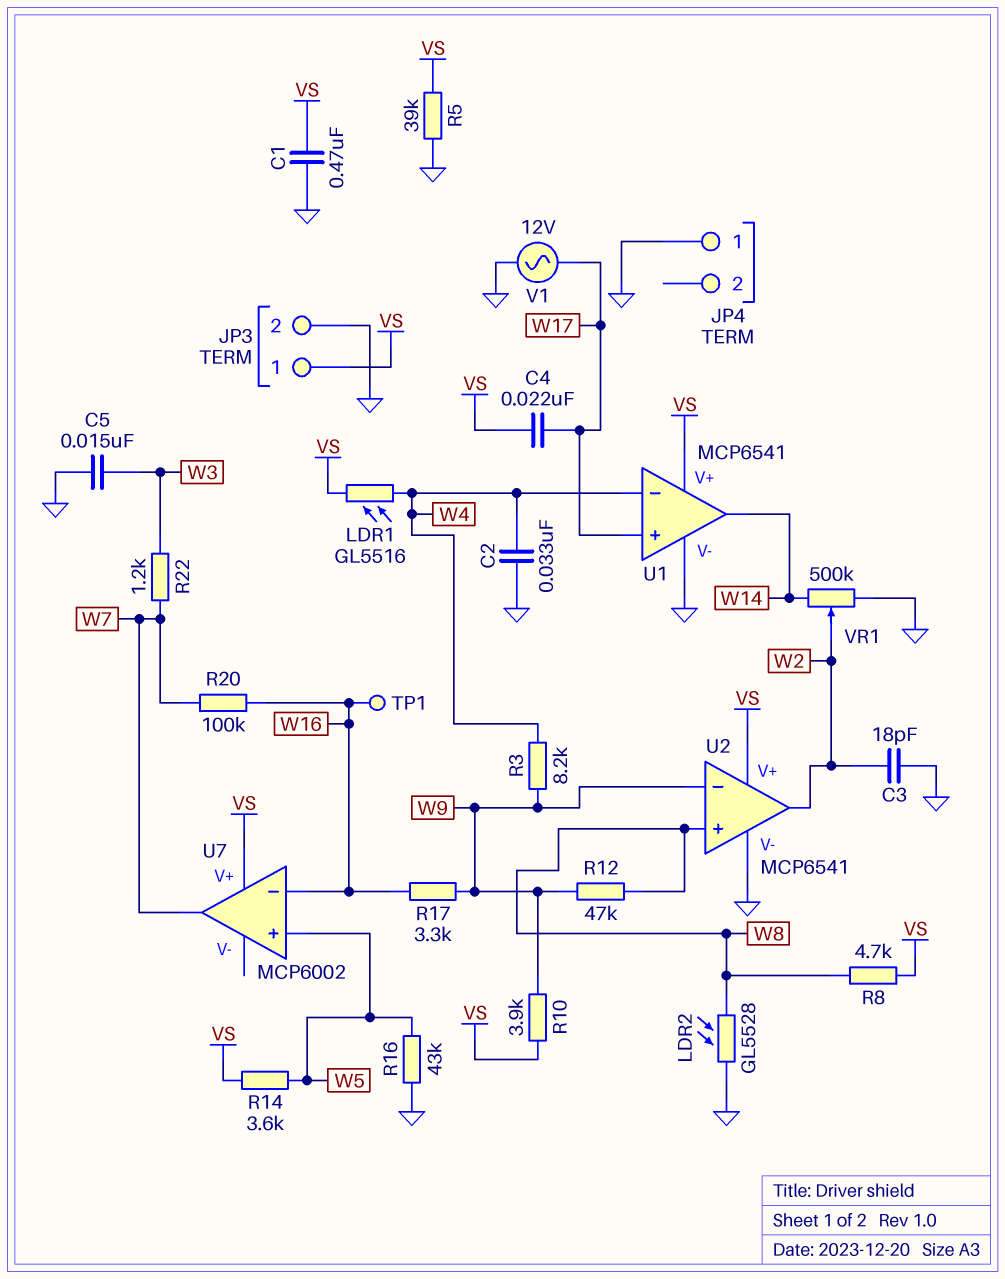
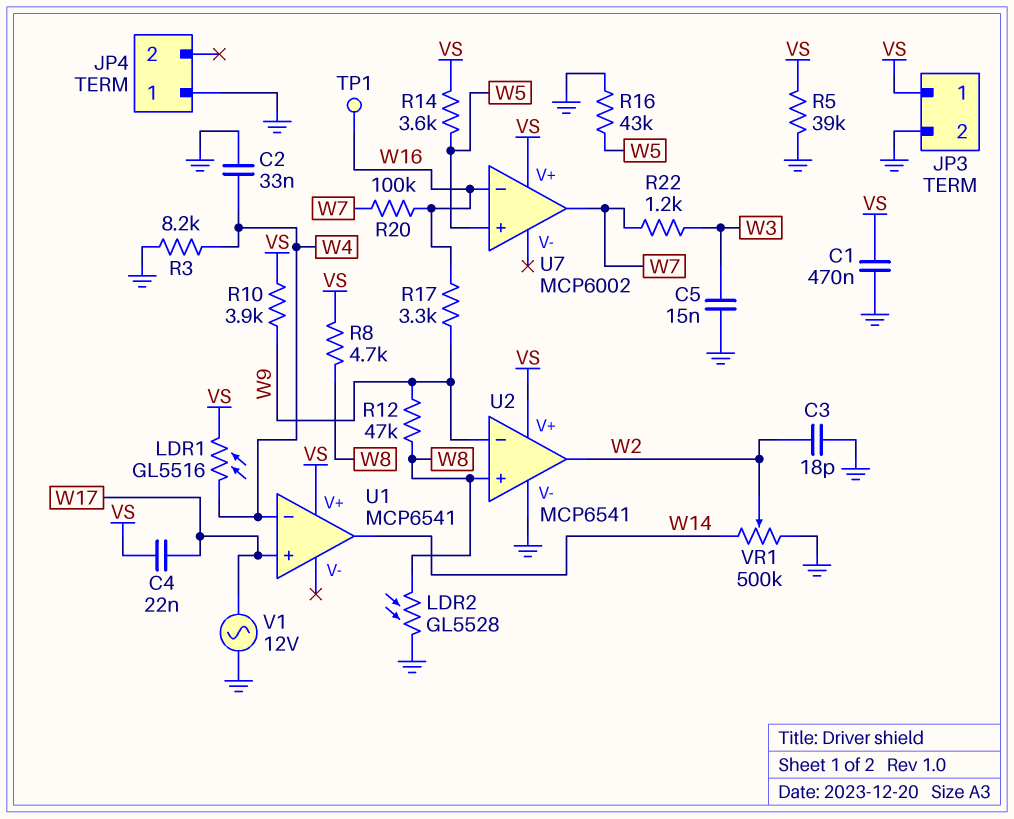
R3: 8.2k (W4, W9) -> 8.2k (GND, W4)
U1 pin V-: GND -> none

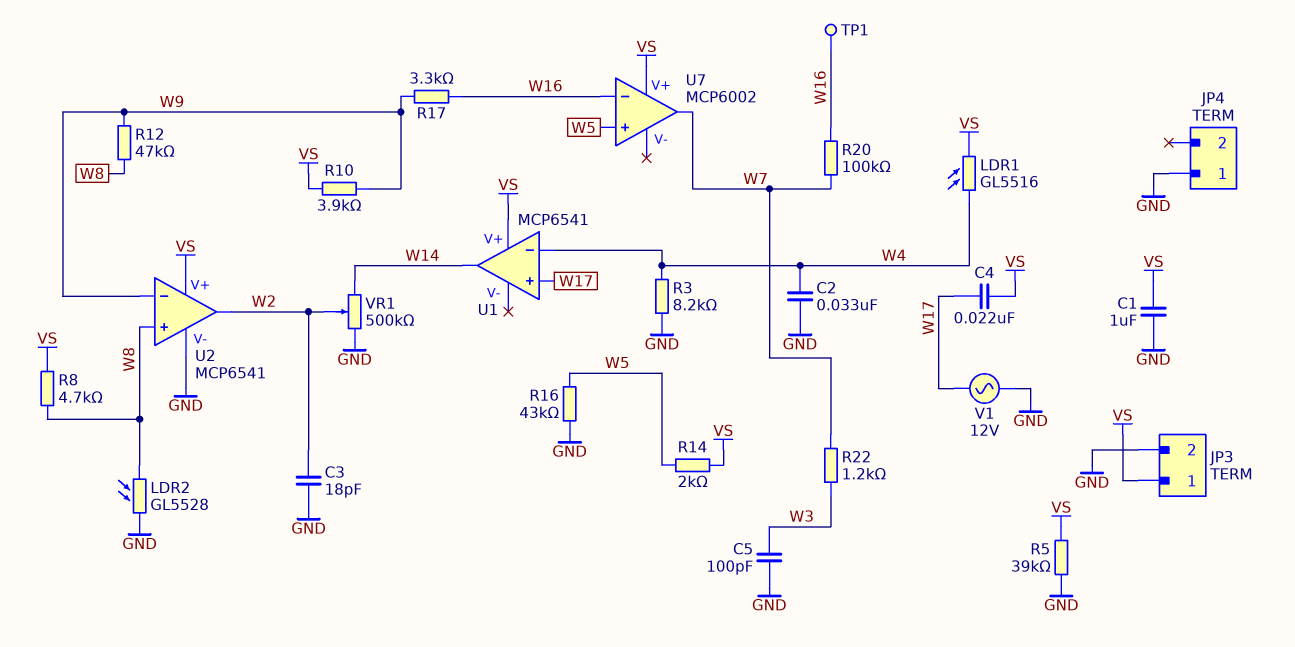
C1: 470nF (GND, VS) -> 1uF (GND, VS)
C5: 15nF (GND, W3) -> 100pF (GND, W3)
R14: 3.6k (VS, W5) -> 2k (VS, W5)

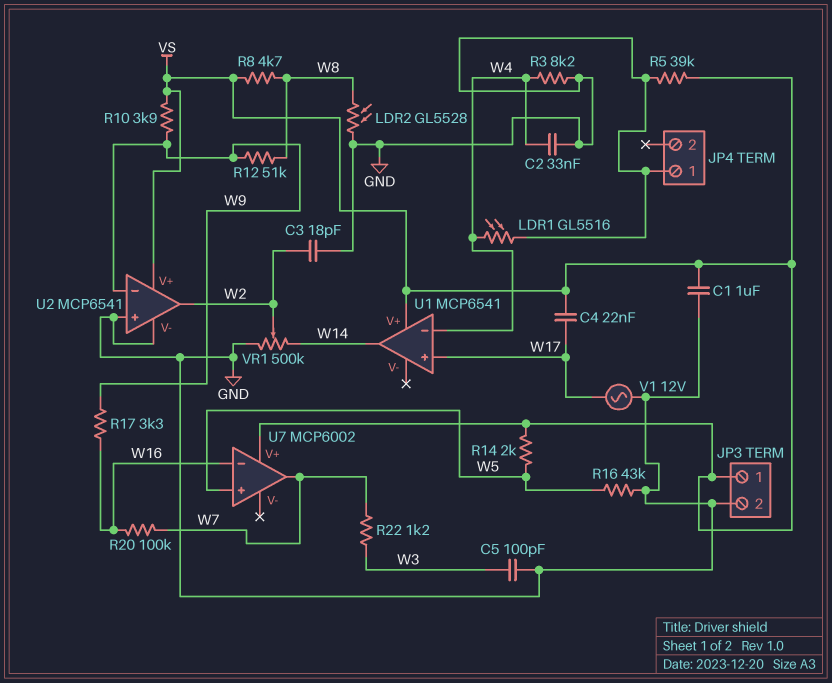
LDR1: GL5516 (VS, W4) -> GL5516 (GND, W4)
R12: 47k (W8, W9) -> 51k (W8, W9)
TP1: test point (W16) -> none
U2 pin in+: W8 -> GND

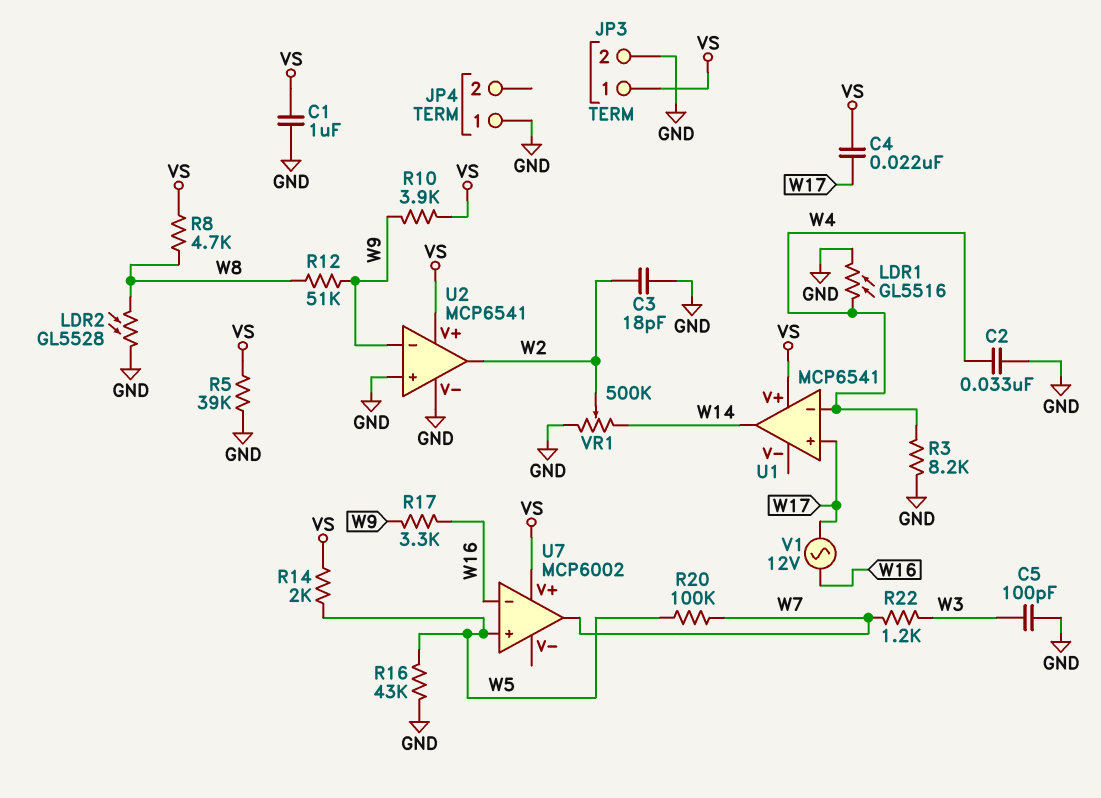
R20: 100k (W7, W16) -> 100k (W5, W7)
V1: AC 12V (GND, W17) -> AC 12V (W16, W17)

